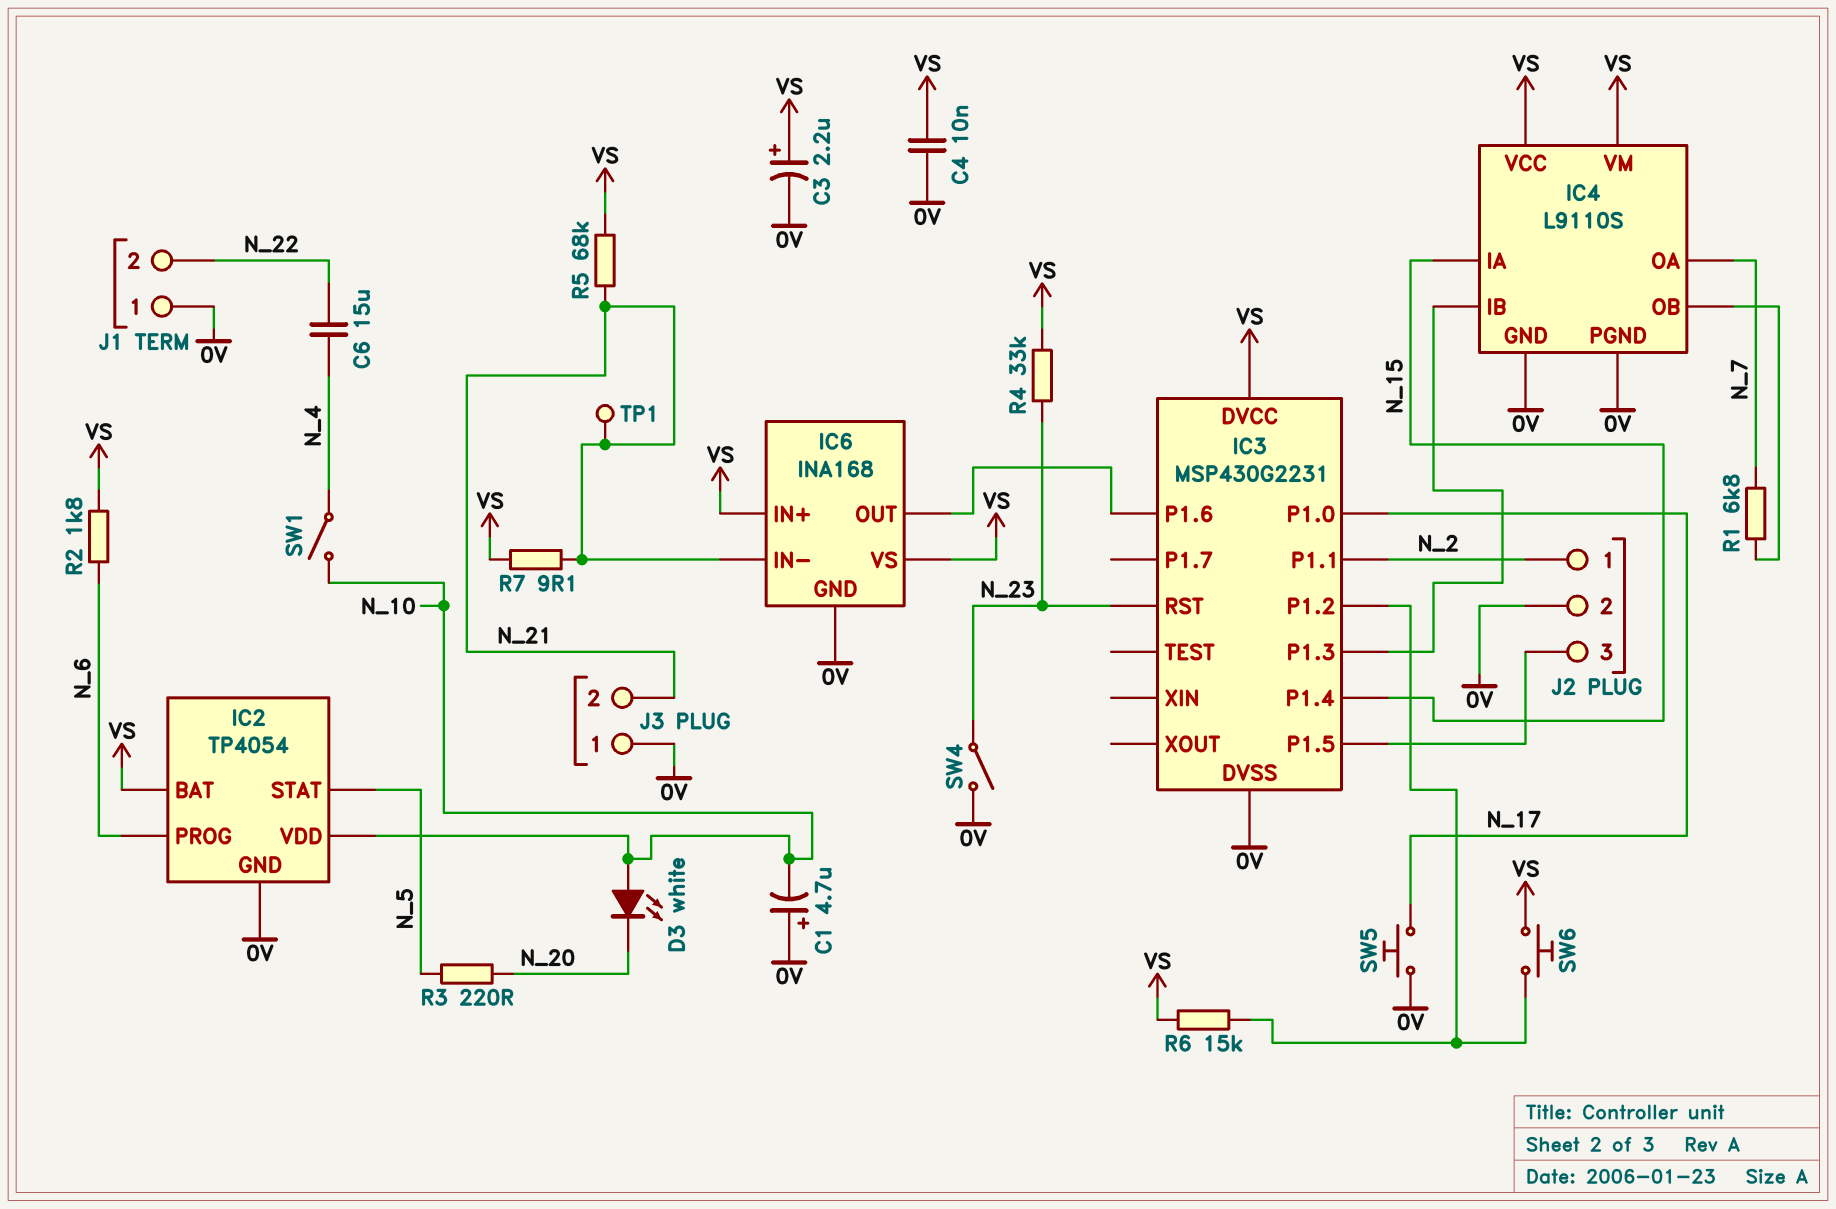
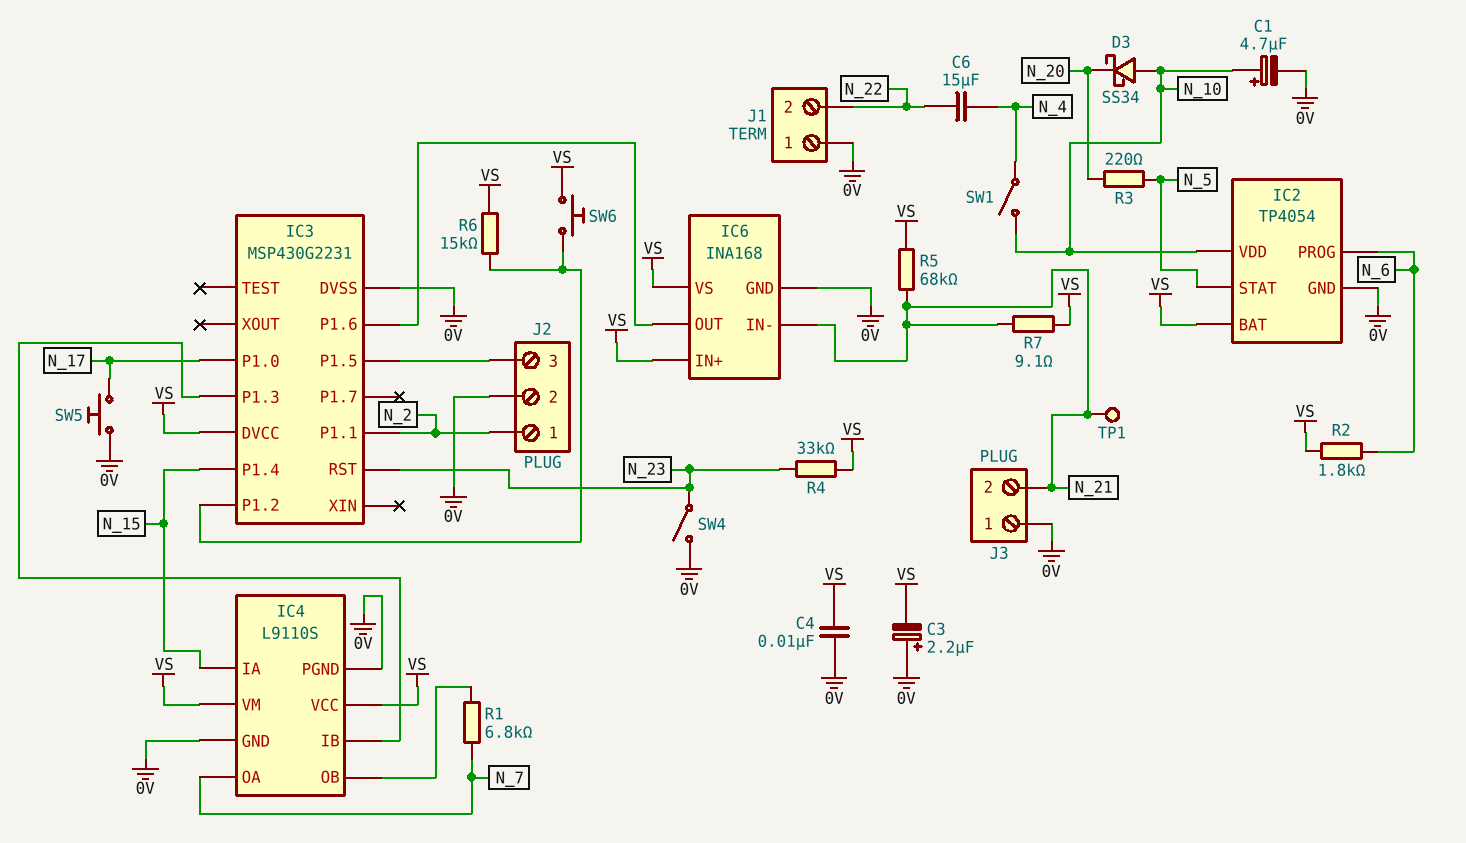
C1: 4.7uF (plus 0V, minus N_10) -> 4.7uF (plus N_10, minus 0V)
C3: 2.2uF (plus VS, minus 0V) -> 2.2uF (plus 0V, minus VS)
D3: LED white (A N_10, K N_20) -> schottky SS34 (A N_10, K N_20)

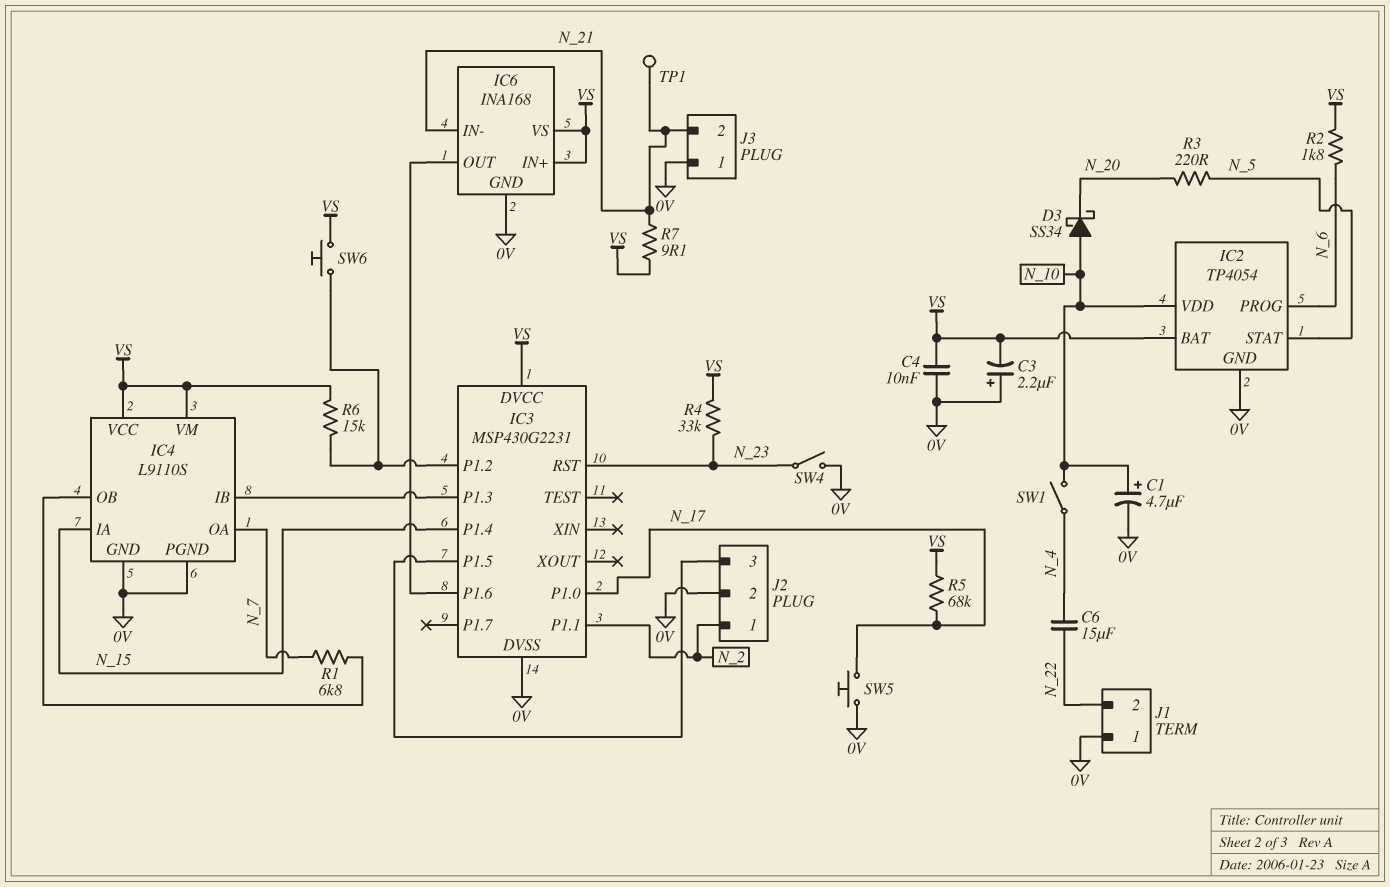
R5: 68k (N_21, VS) -> 68k (N_17, VS)

